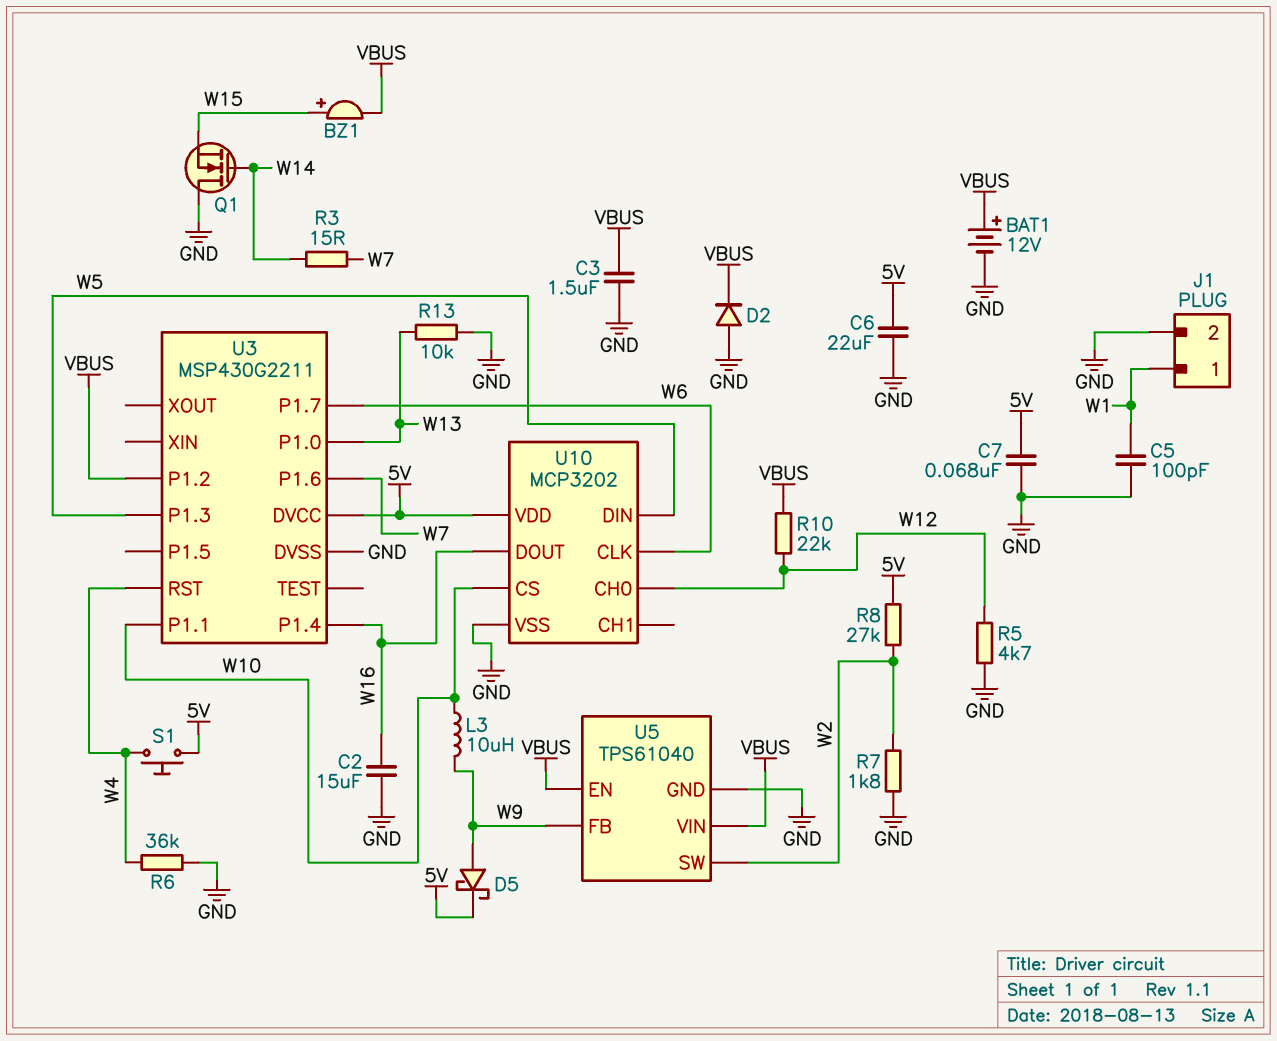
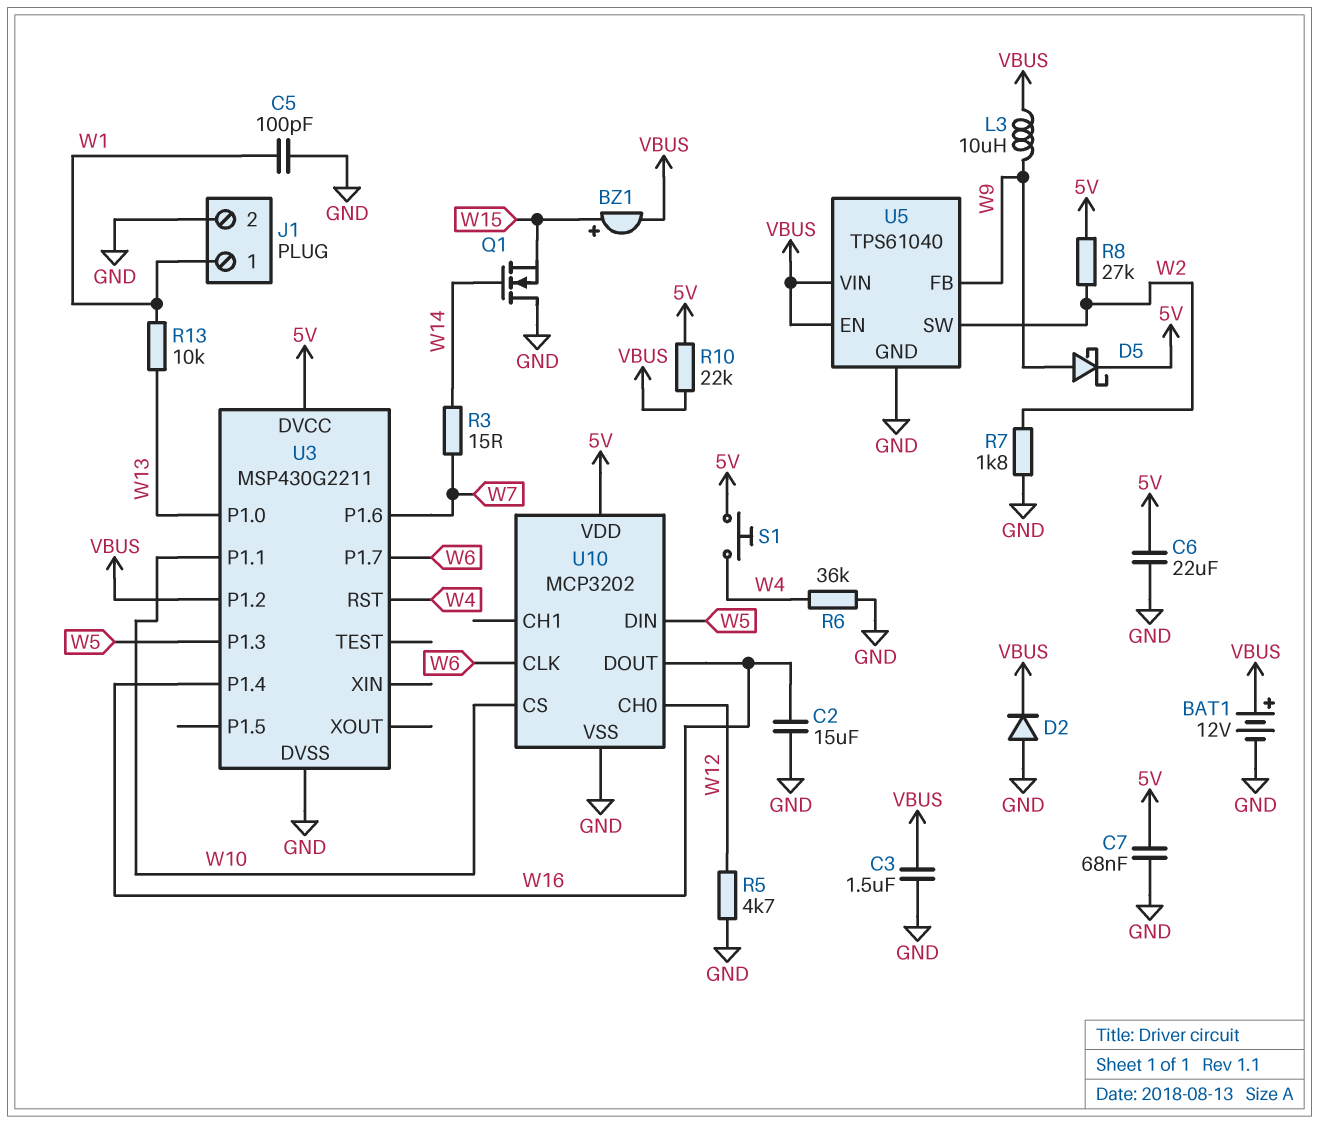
L3: 10uH (W9, W10) -> 10uH (VBUS, W9)
R10: 22k (VBUS, W12) -> 22k (5V, VBUS)
R13: 10k (GND, W13) -> 10k (W1, W13)

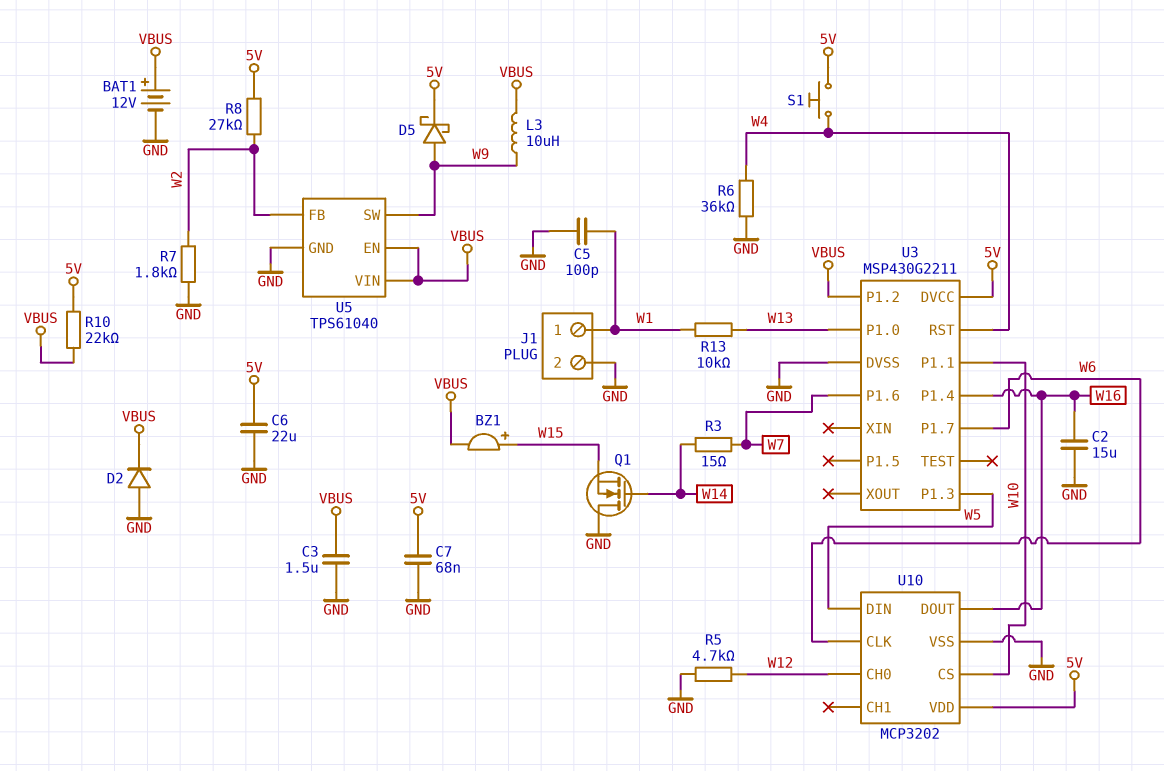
U5 pin FB: W9 -> W2
U5 pin SW: W2 -> W9

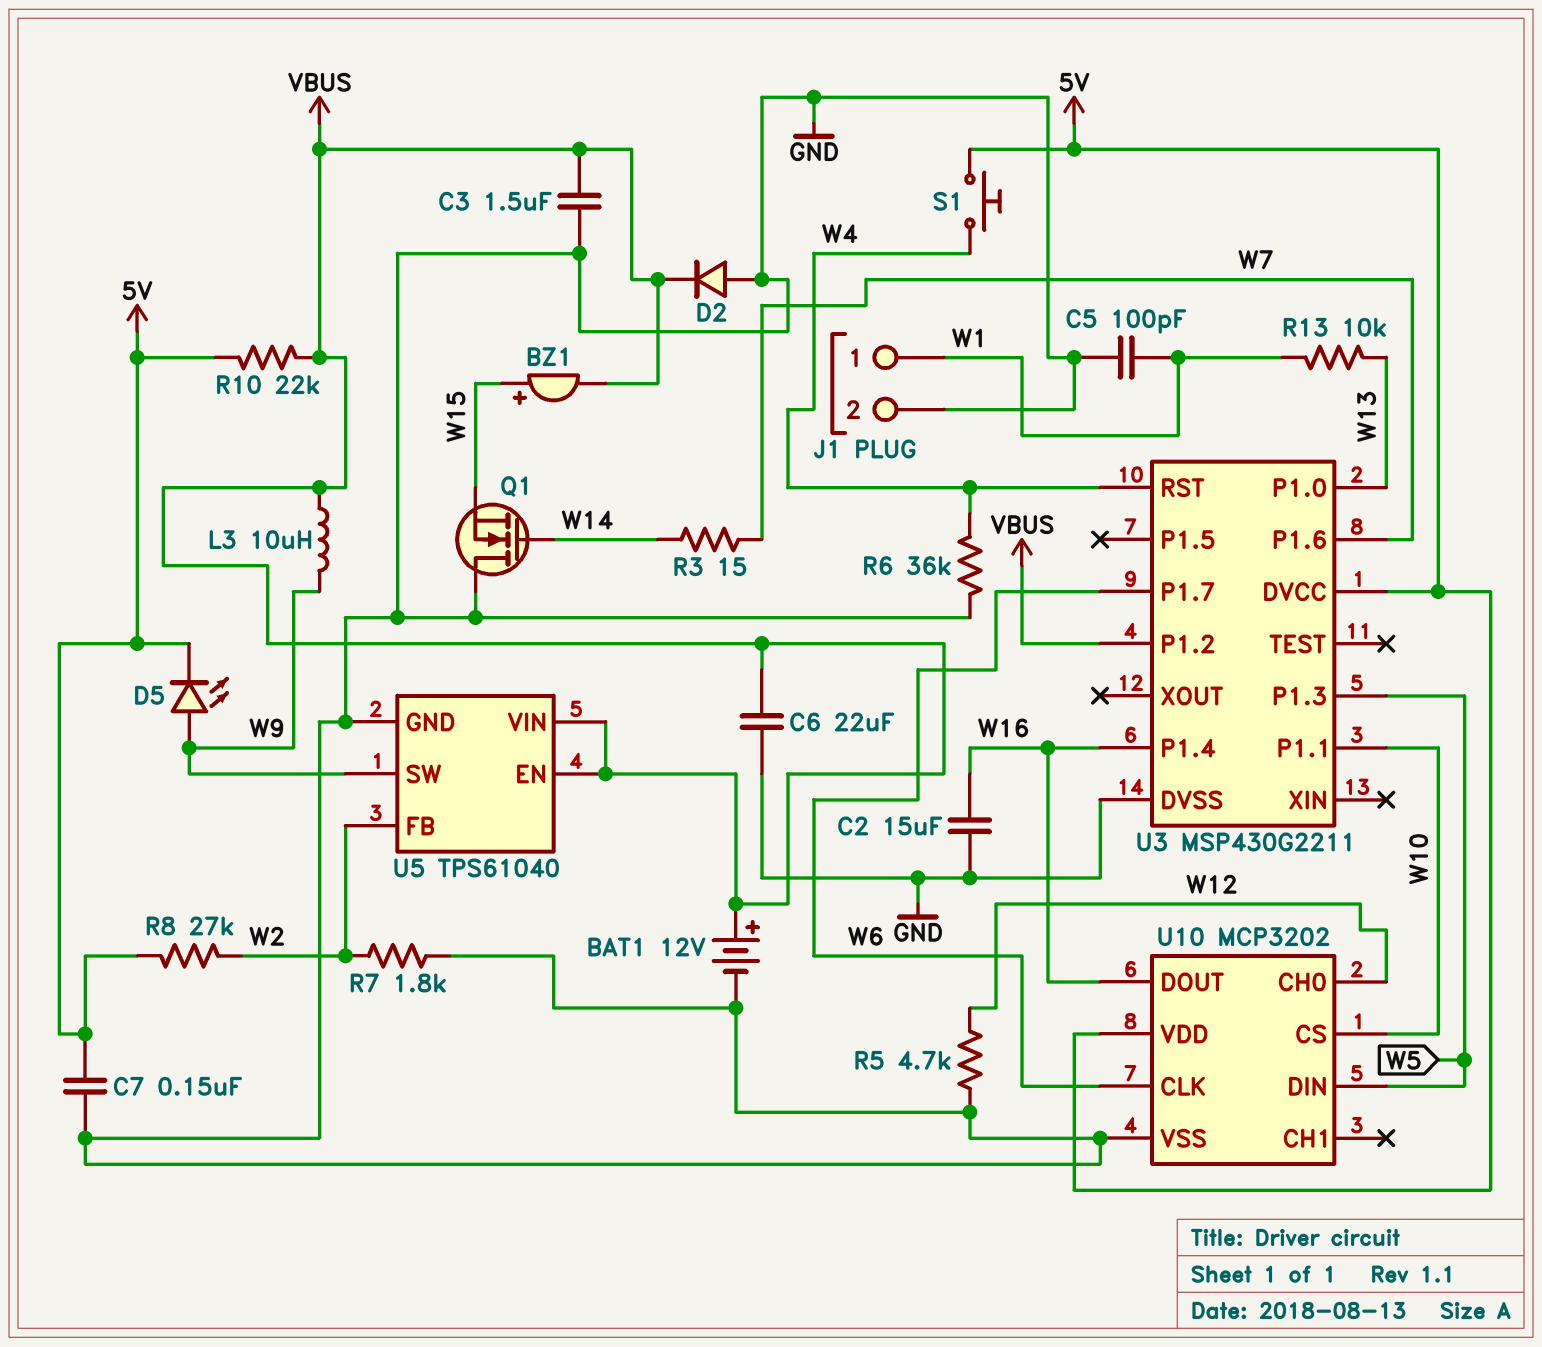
C6: 22uF (5V, GND) -> 22uF (GND, VBUS)
C7: 68nF (5V, GND) -> 150nF (5V, GND)
D5: schottky (A W9, K 5V) -> LED (A W9, K 5V)

